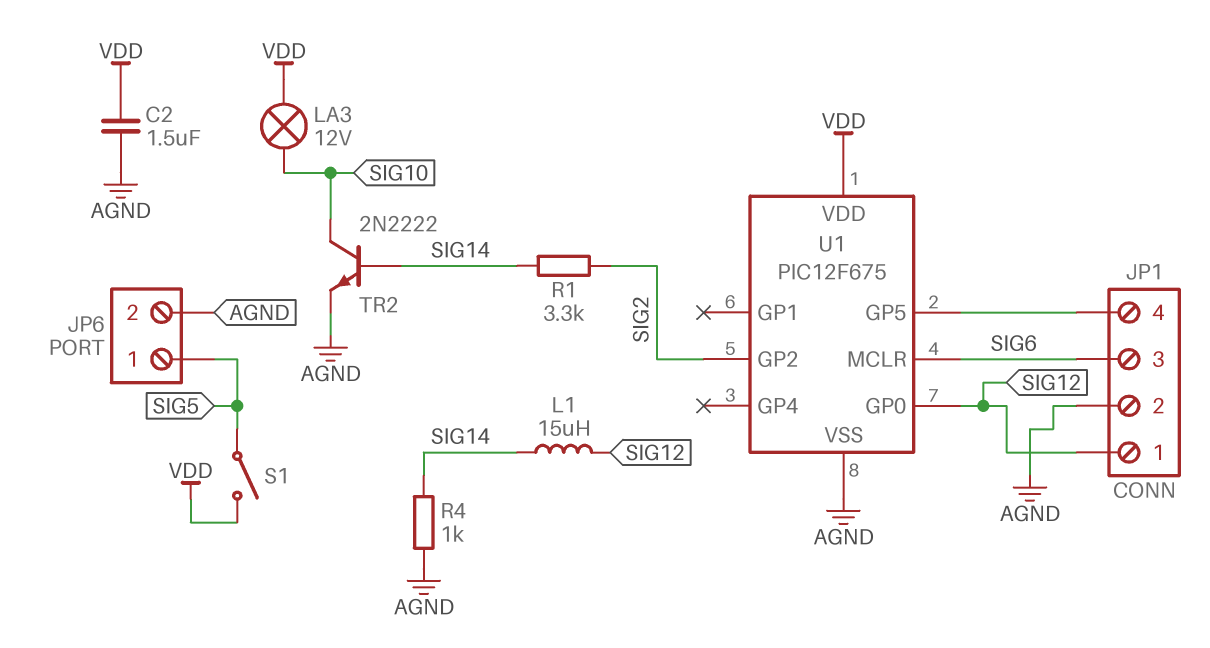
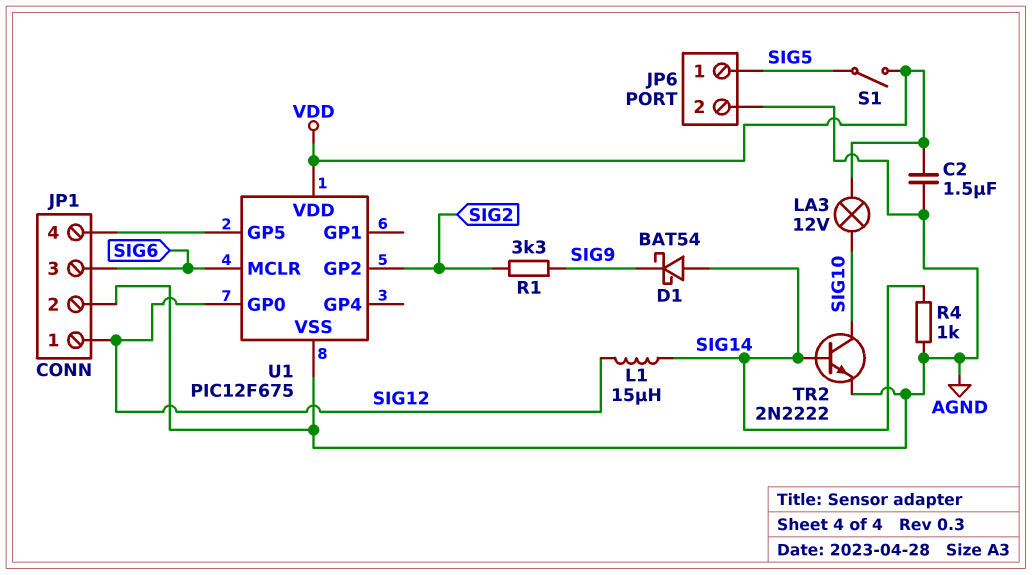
D1: none -> schottky BAT54 (A SIG14, K SIG9)
R1: 3.3k (SIG2, SIG14) -> 3.3k (SIG2, SIG9)

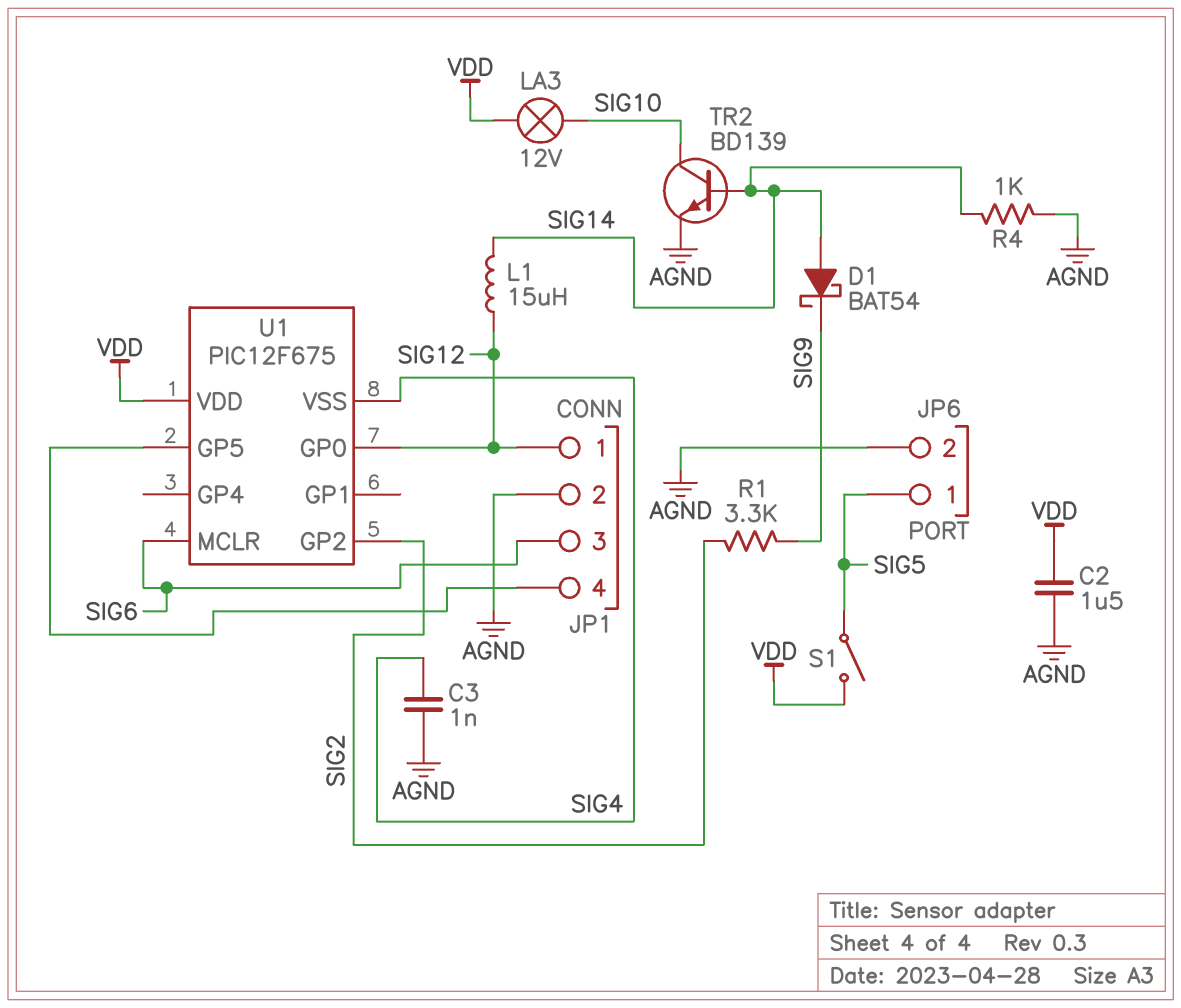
C3: none -> 1nF (AGND, SIG4)
TR2: NPN 2N2222 (B SIG14, C SIG10, E AGND) -> NPN BD139 (B SIG14, C SIG10, E AGND)
U1 pin VSS: AGND -> SIG4

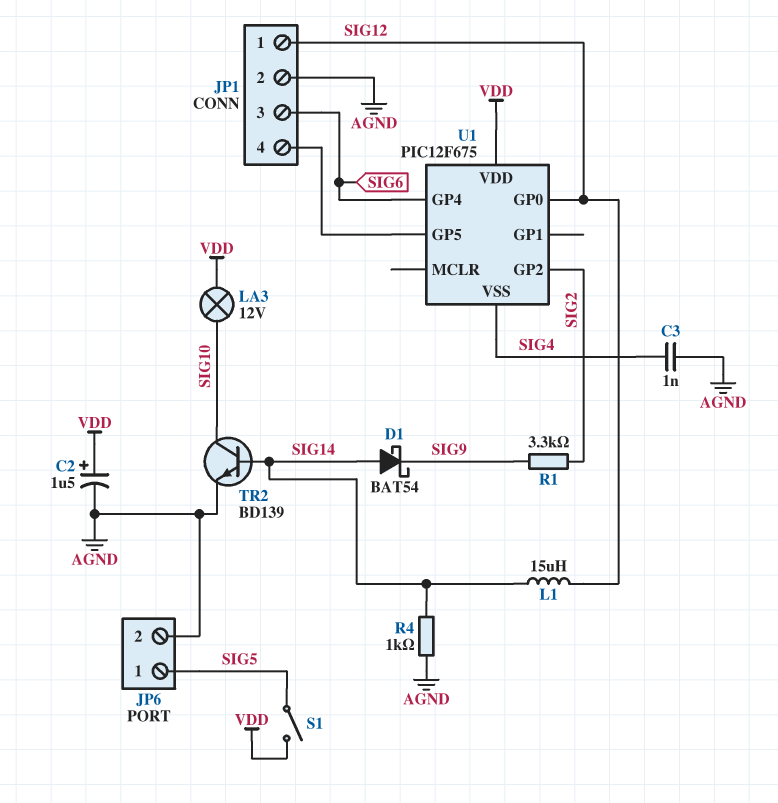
C2: 1.5uF (AGND, VDD) -> 1.5uF (plus VDD, minus AGND)
U1 pin GP4: none -> SIG6
U1 pin MCLR: SIG6 -> none

